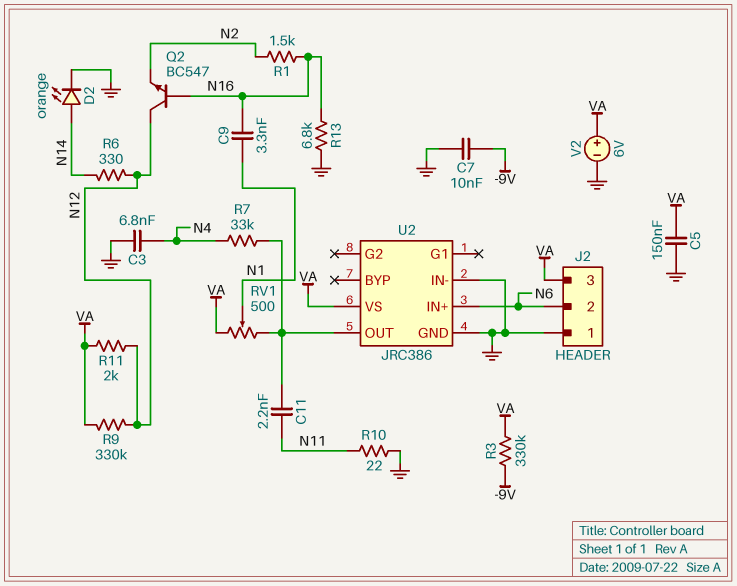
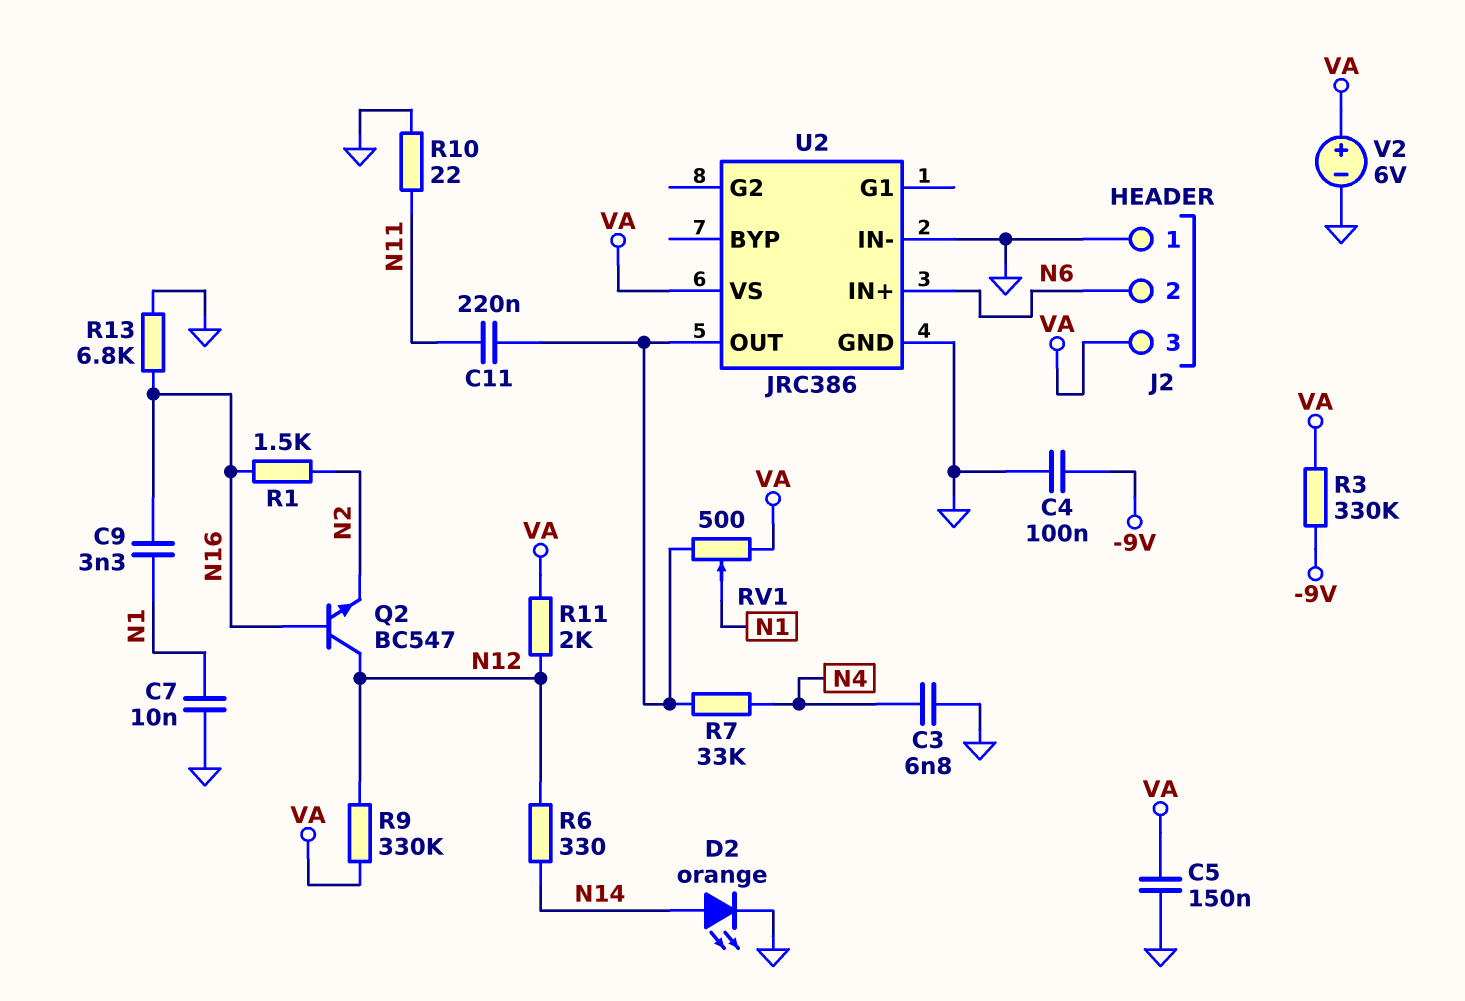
C4: none -> 100nF (-9V, GND)
C7: 10nF (-9V, GND) -> 10nF (GND, N1)
C11: 2.2nF (N11, U2/OUT) -> 220nF (N11, U2/OUT)

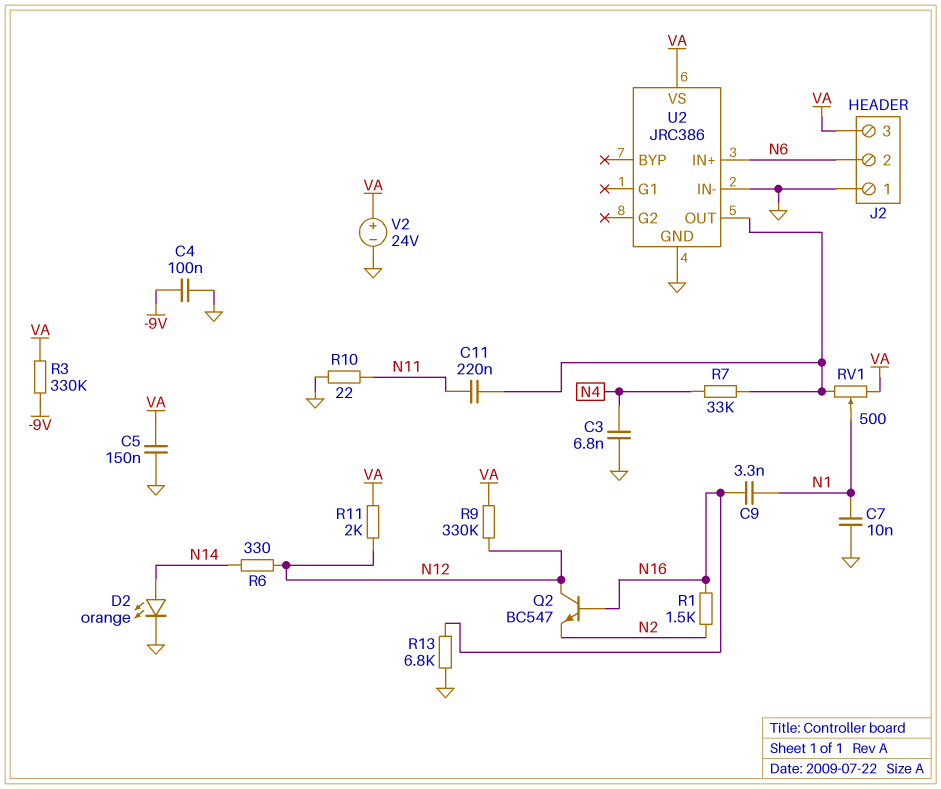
V2: 6V (plus VA, minus GND) -> 24V (plus VA, minus GND)

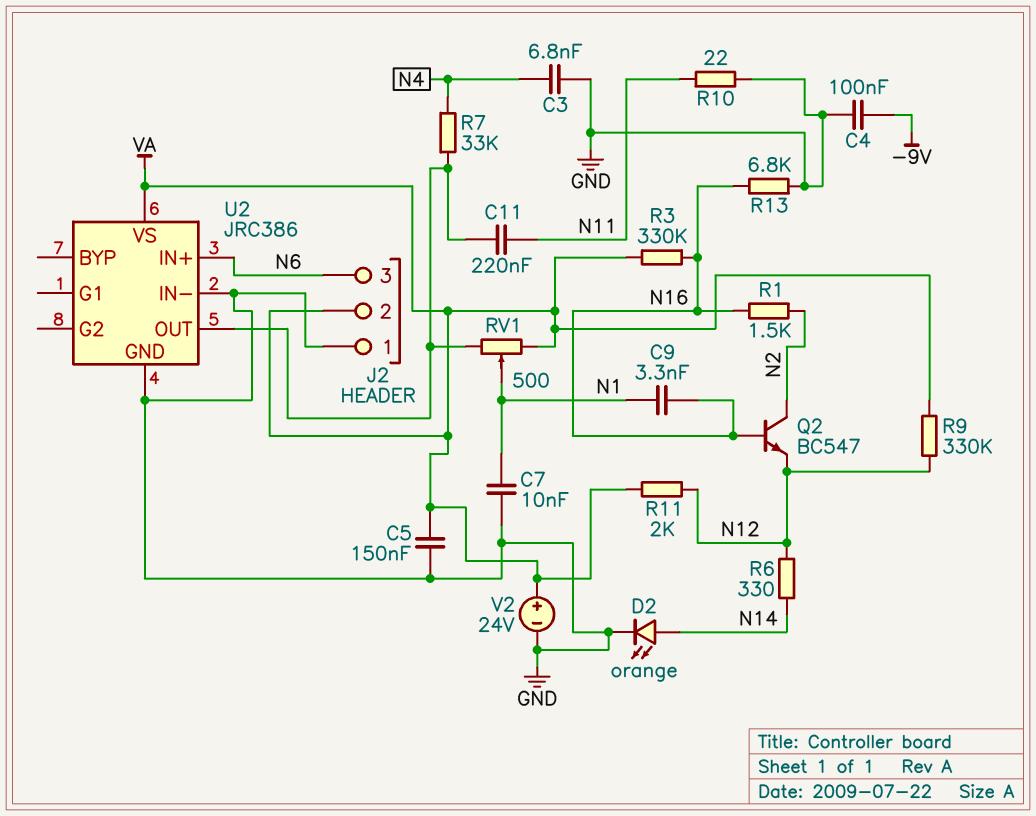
J2 pin 2: N6 -> VA
J2 pin 3: VA -> N6
Q2: NPN BC547 (B N16, C N12, E N2) -> NPN BC547 (B N16, C N2, E N12)
R3: 330k (-9V, VA) -> 330k (N16, VA)

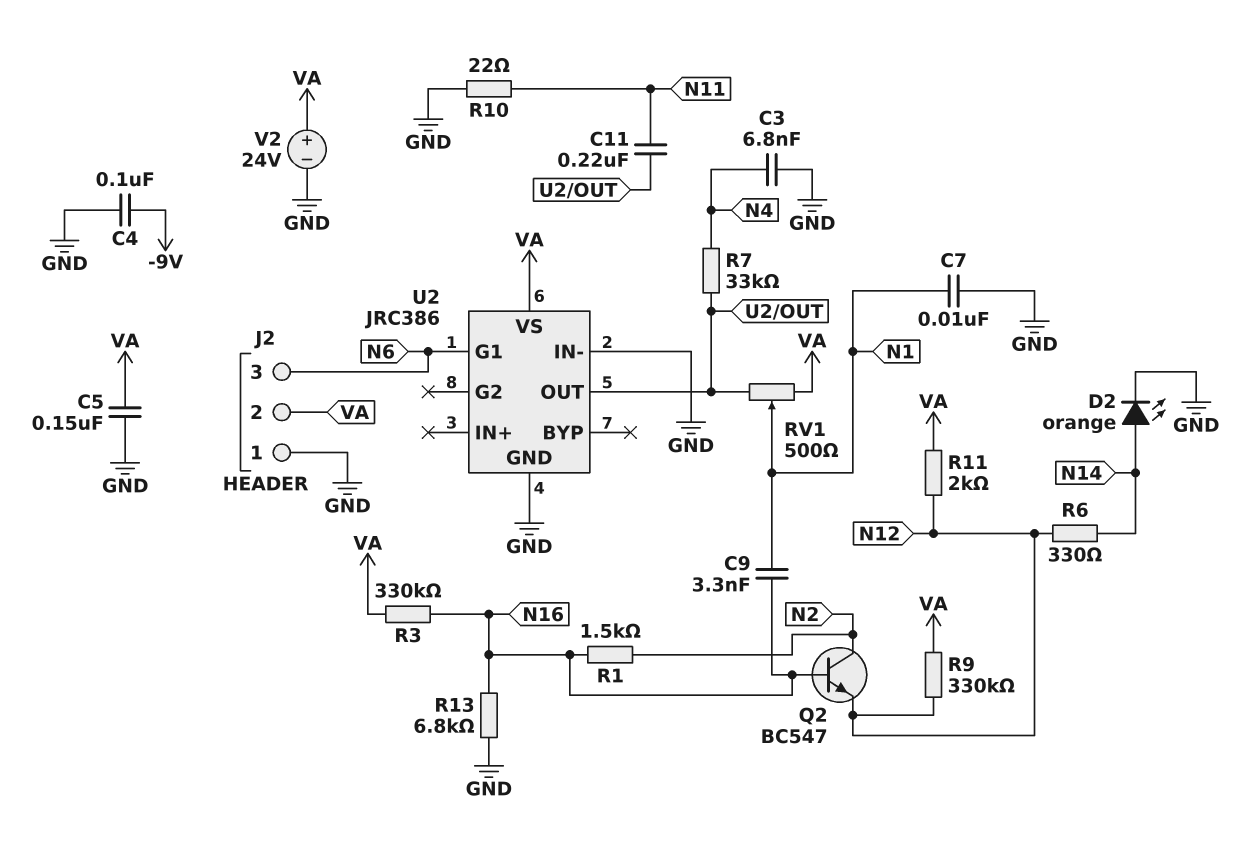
U2 pin G1: none -> N6
U2 pin IN+: N6 -> none

